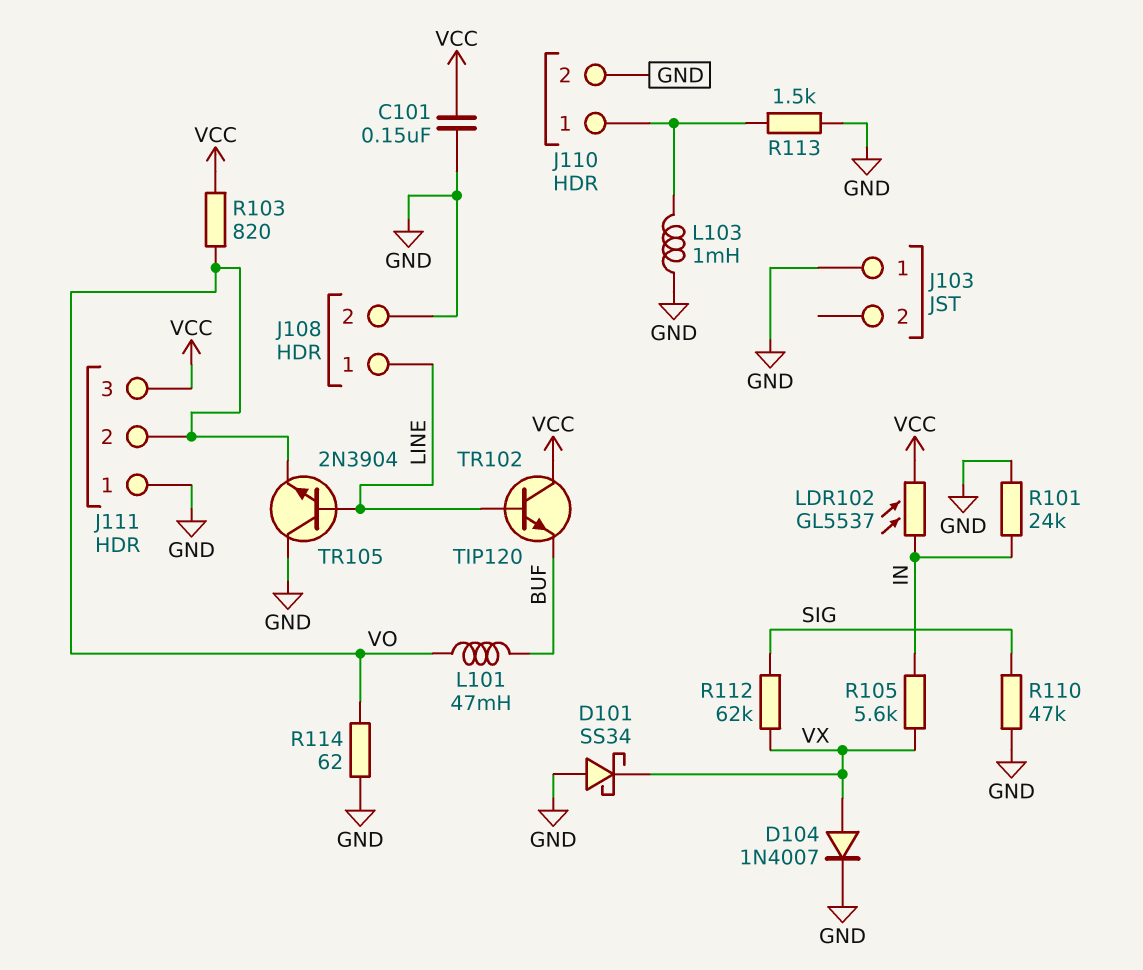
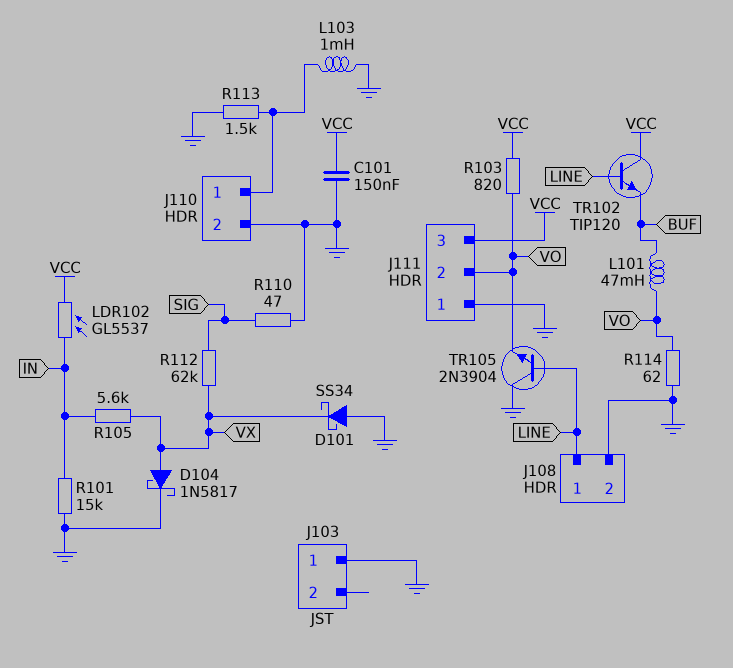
D104: diode 1N4007 (A VX, K GND) -> schottky 1N5817 (A VX, K GND)
R101: 24k (GND, IN) -> 15k (GND, IN)
R110: 47k (GND, SIG) -> 47 (GND, SIG)

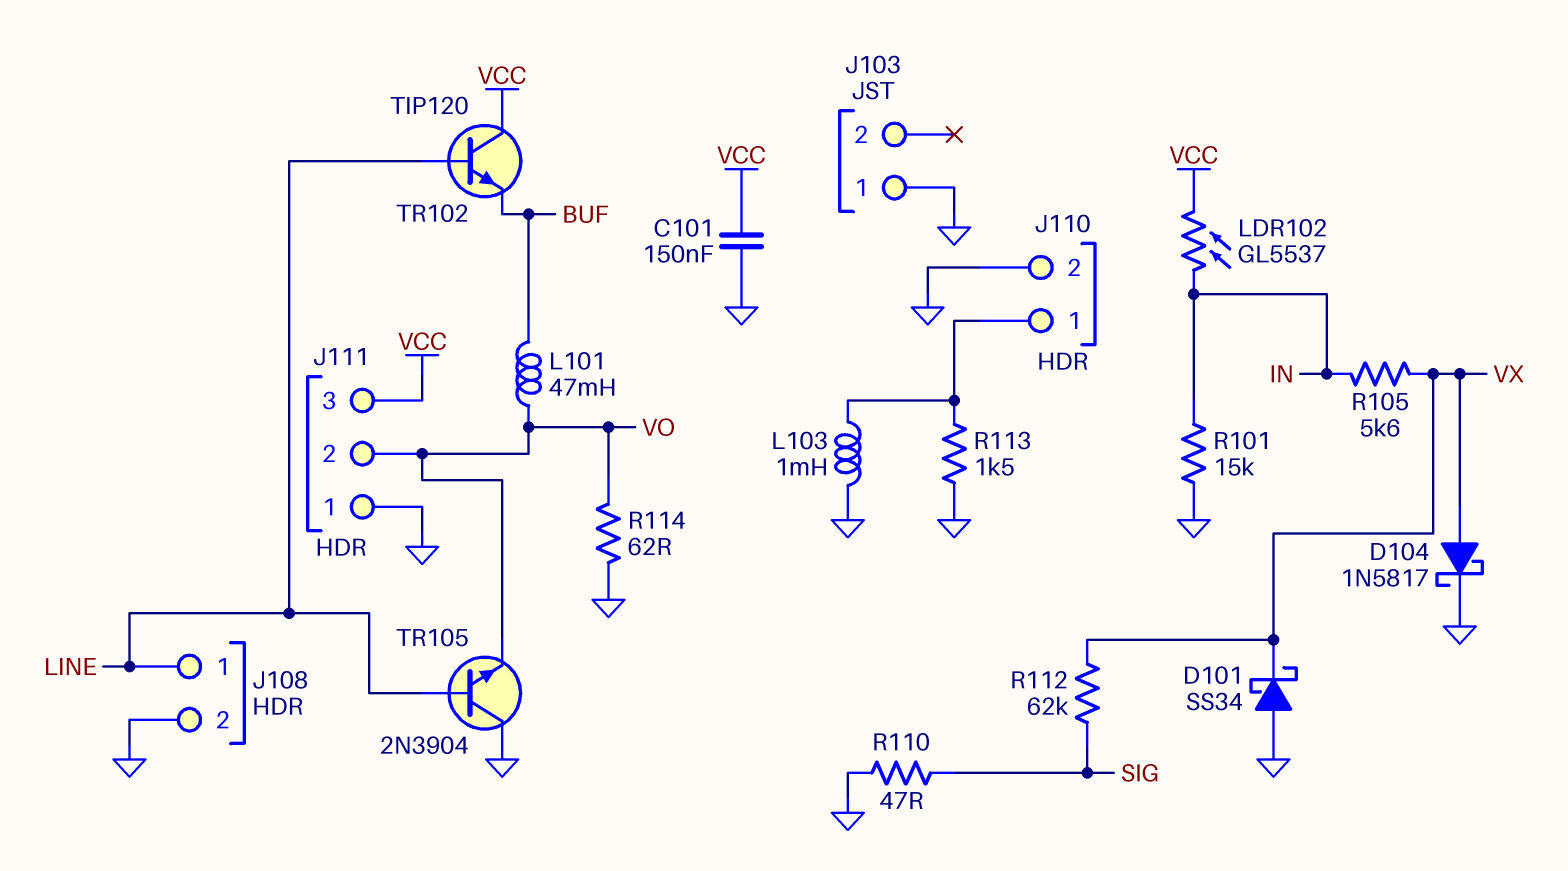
R103: 820 (VCC, VO) -> none

